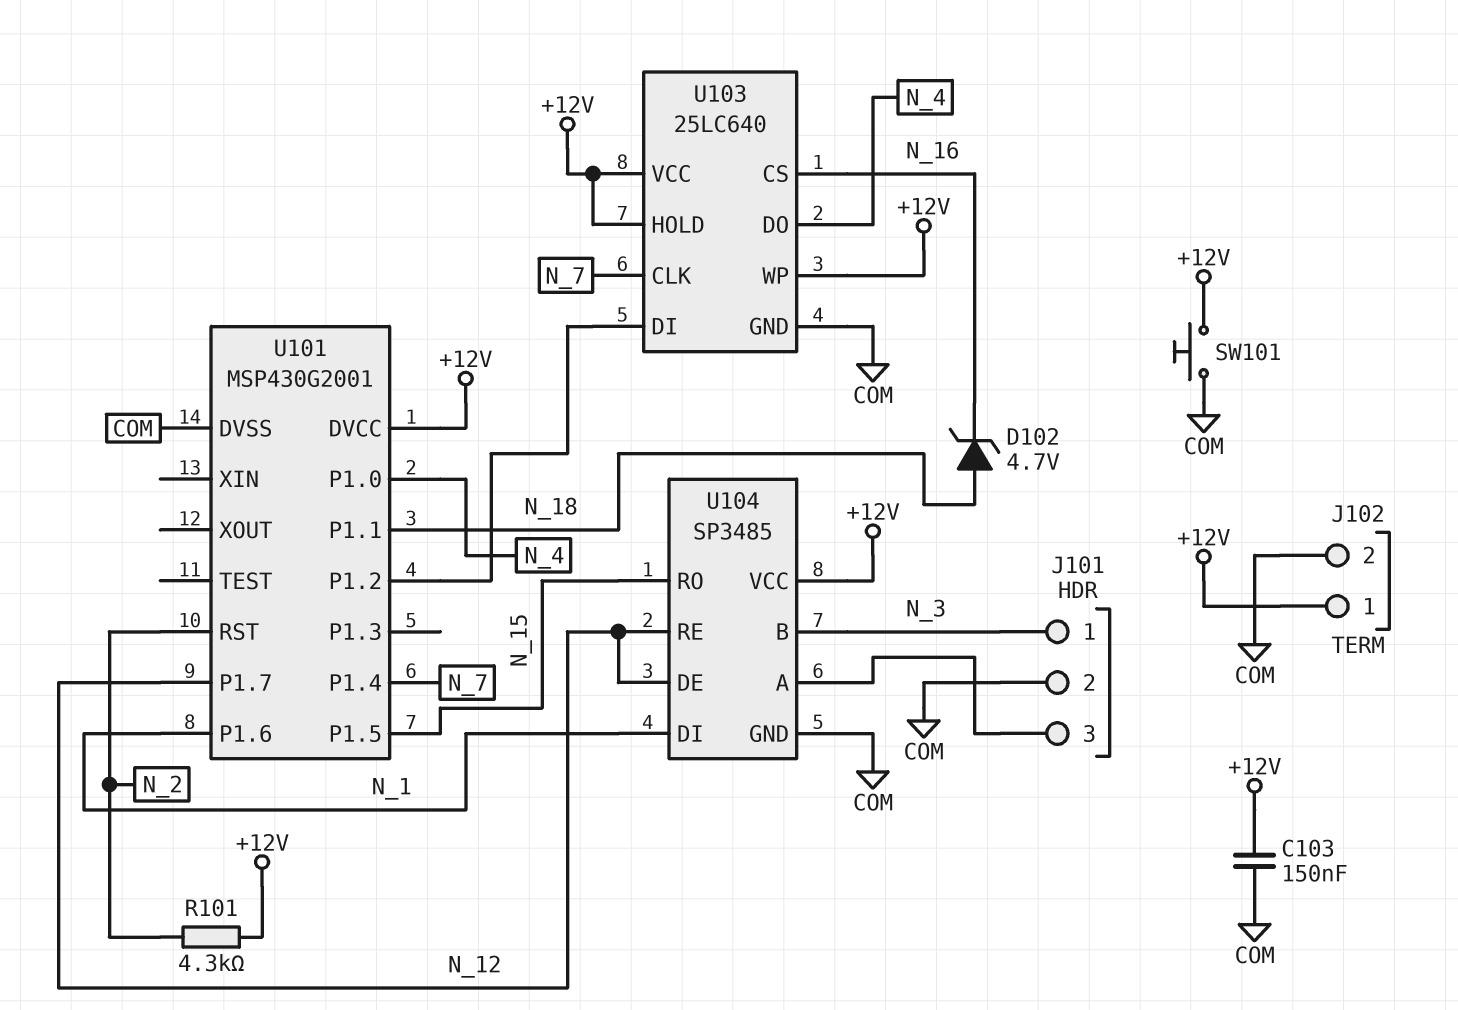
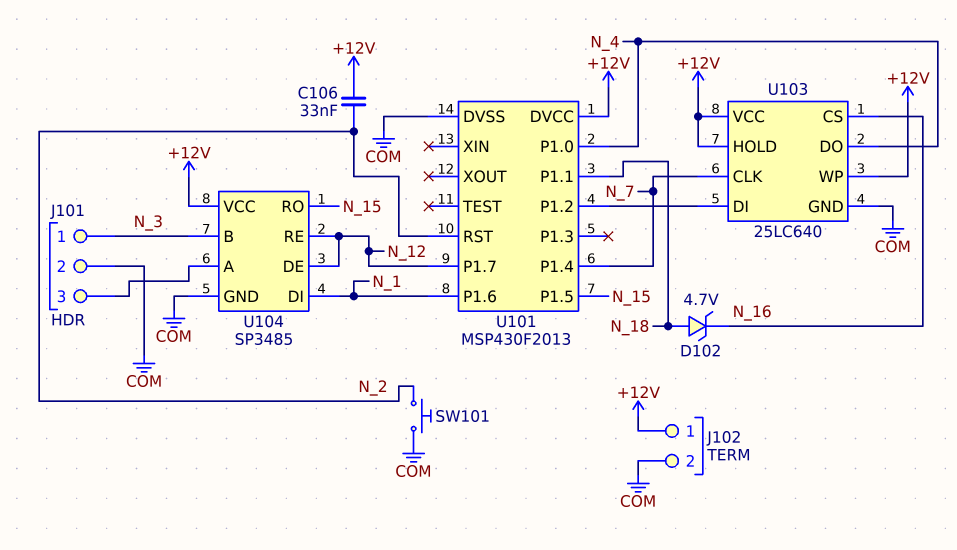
C103: 150nF (+12V, COM) -> none
C106: none -> 33nF (+12V, N_2)
R101: 4.3k (+12V, N_2) -> none
SW101: button (+12V, COM) -> button (COM, N_2)
U101: MSP430G2001 -> MSP430F2013

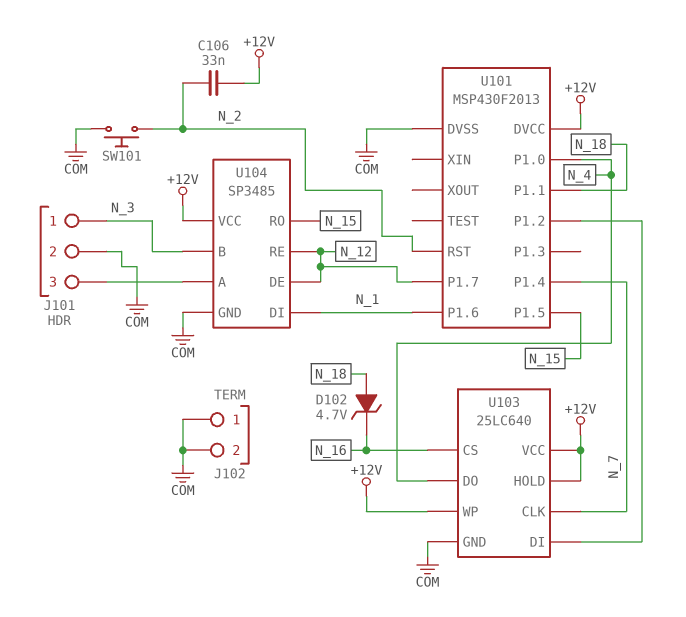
J102 pin 1: +12V -> COM

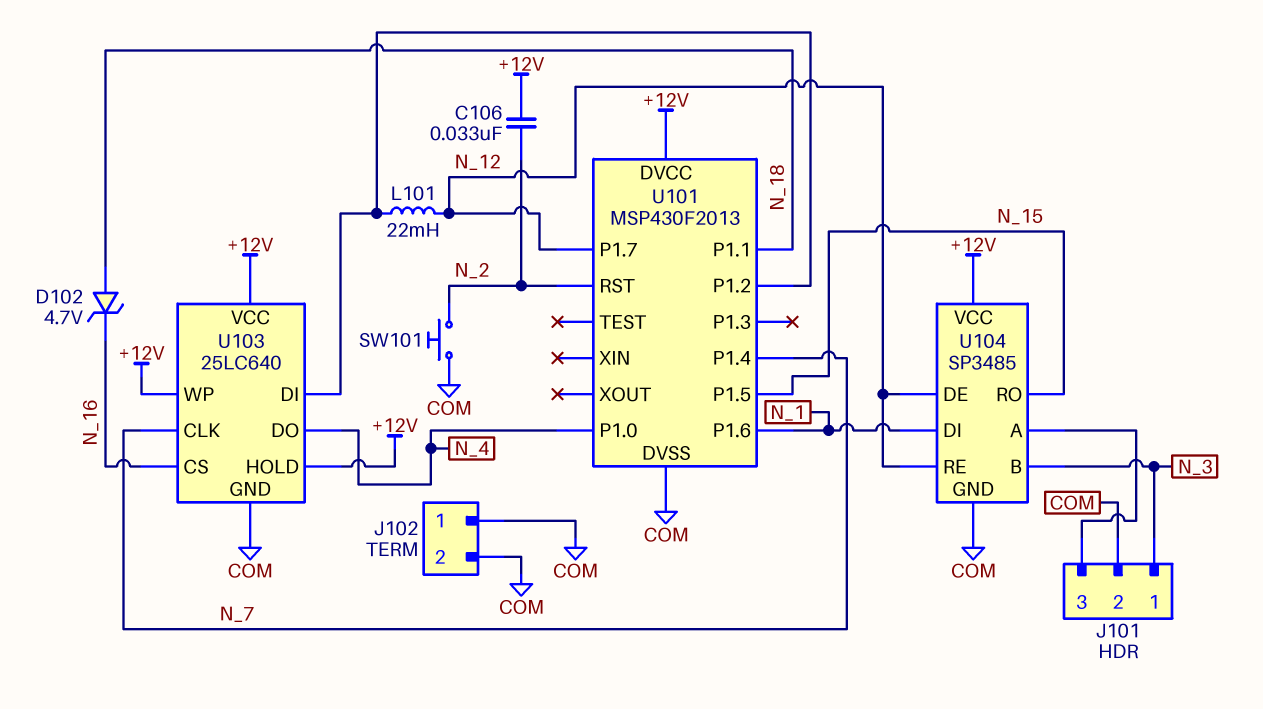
L101: none -> 22mH (N_12, U101/P1.2)

